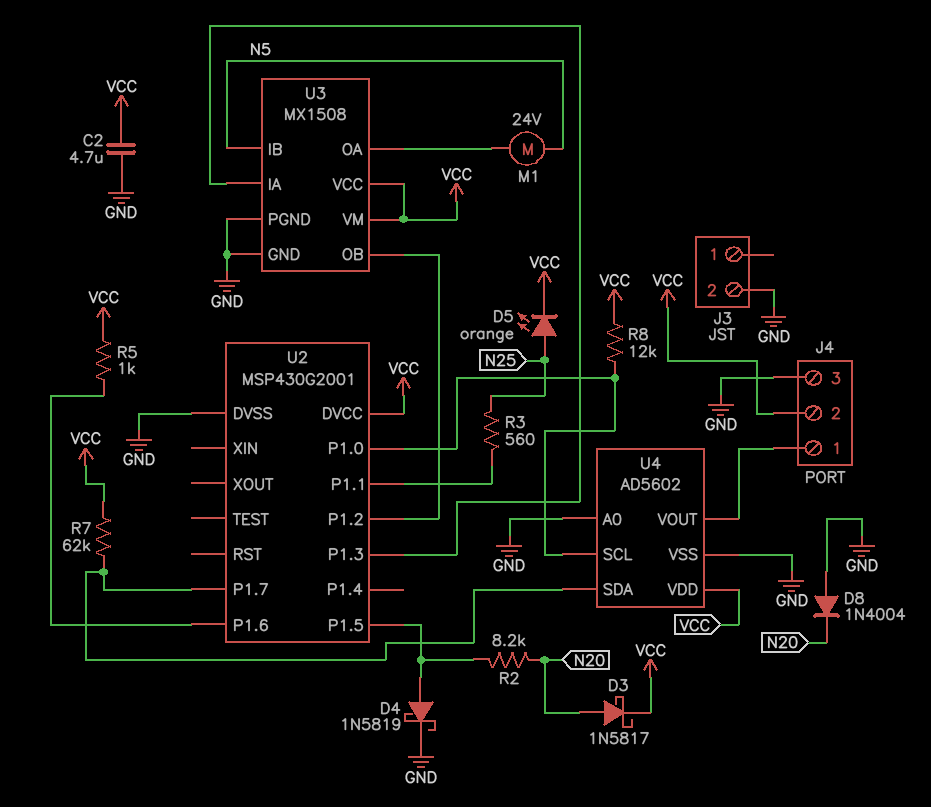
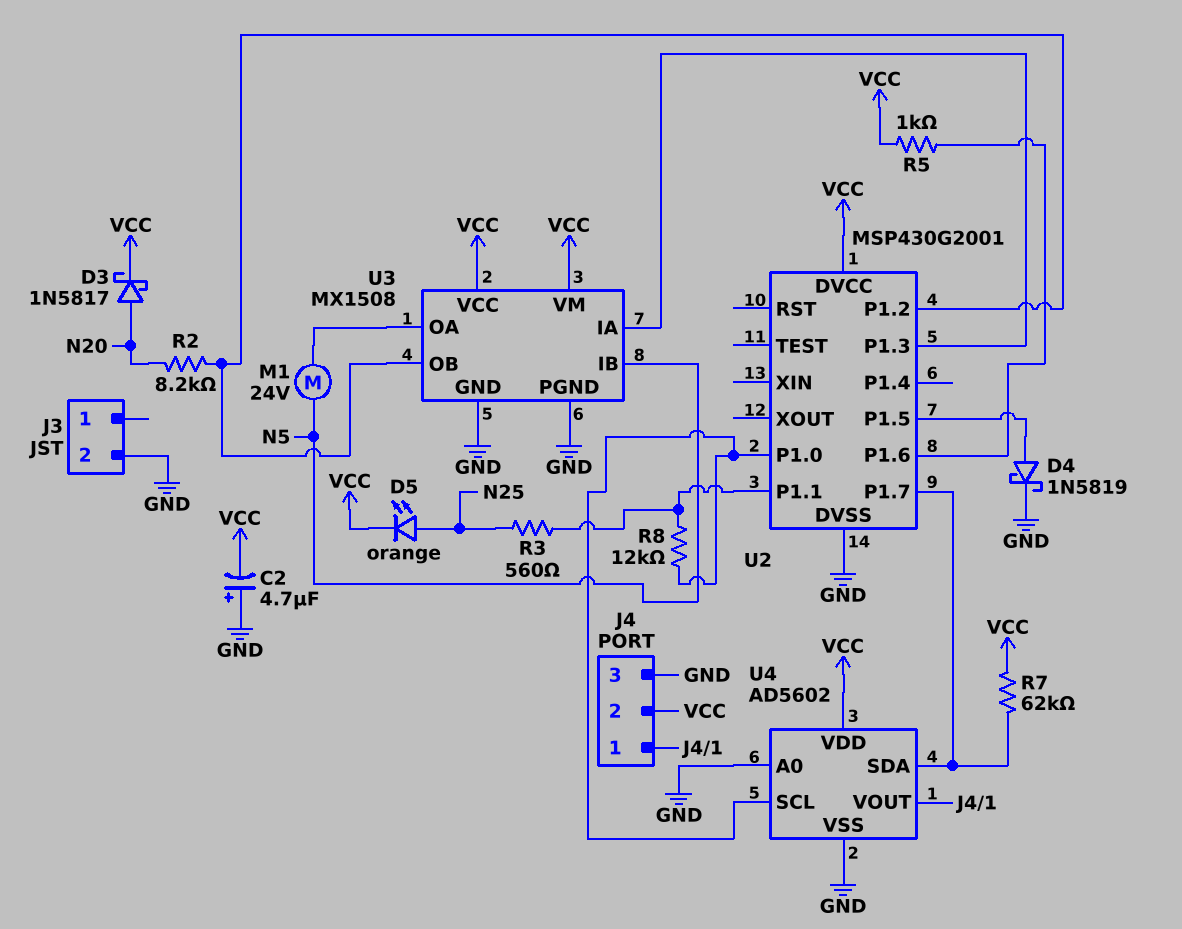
C2: 4.7uF (GND, VCC) -> 4.7uF (plus GND, minus VCC)
D8: diode 1N4004 (A GND, K N20) -> none
R2: 8.2k (N20, U2/P1.5) -> 8.2k (N20, U2/P1.2)
R8: 12k (U2/P1.0, VCC) -> 12k (U2/P1.0, U2/P1.1)

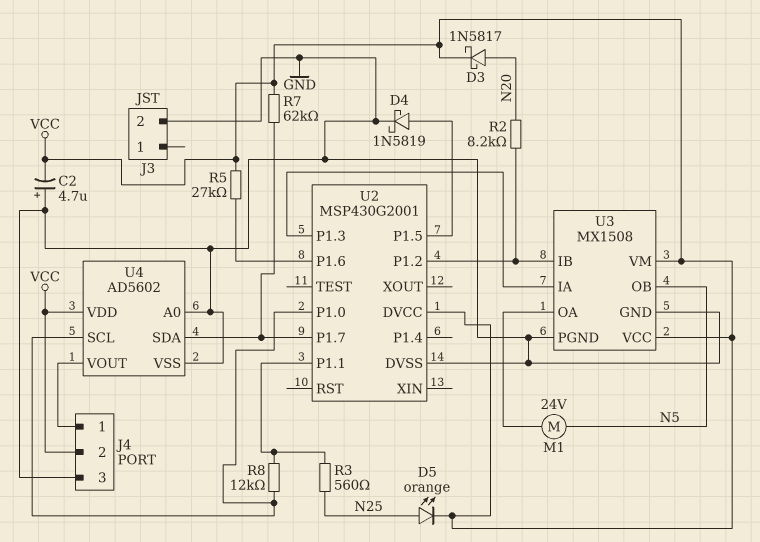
R5: 1k (U2/P1.6, VCC) -> 27k (U2/P1.6, VCC)
U3 pin IB: N5 -> U2/P1.2
U3 pin OB: U2/P1.2 -> N5

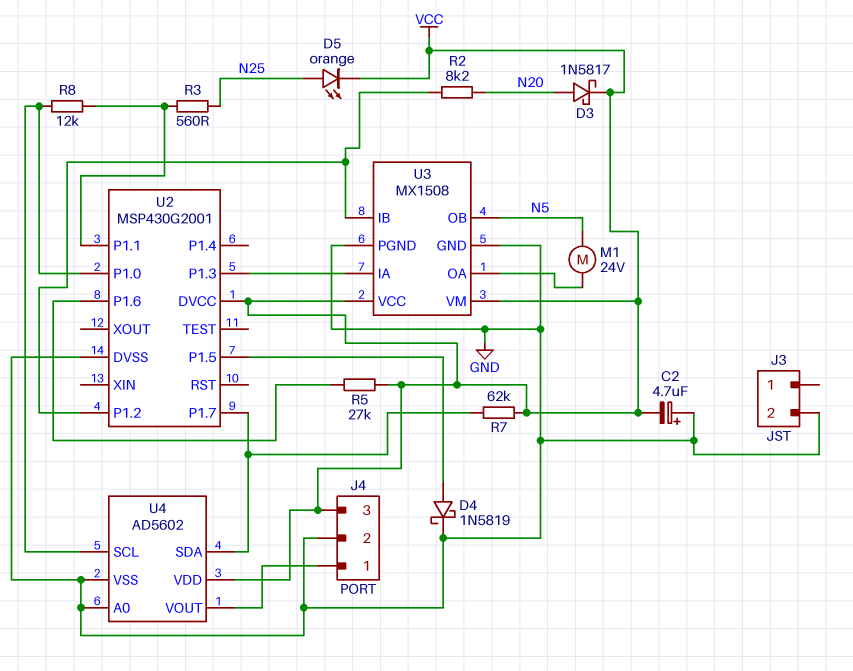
J4 pin 2: VCC -> GND
J4 pin 3: GND -> VCC

